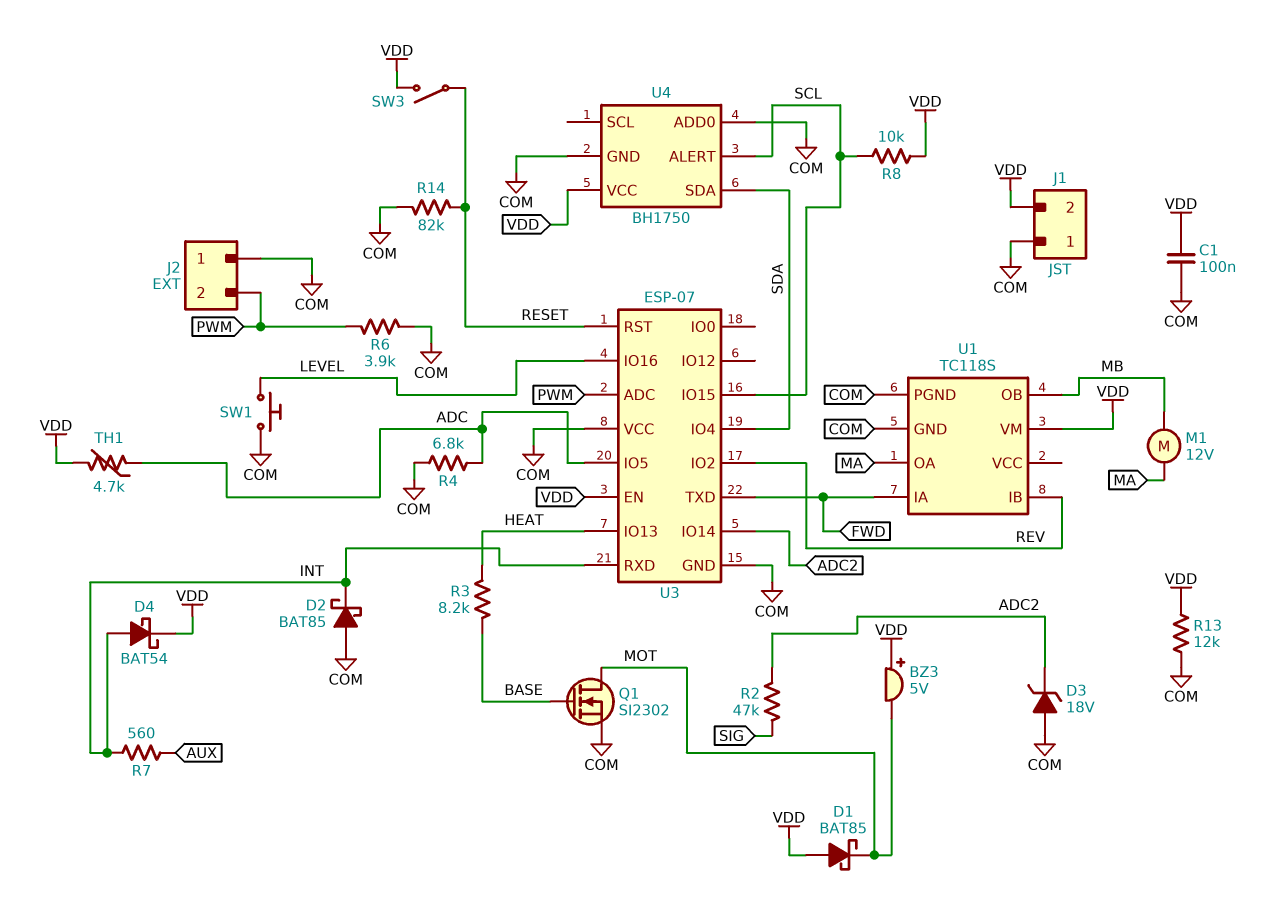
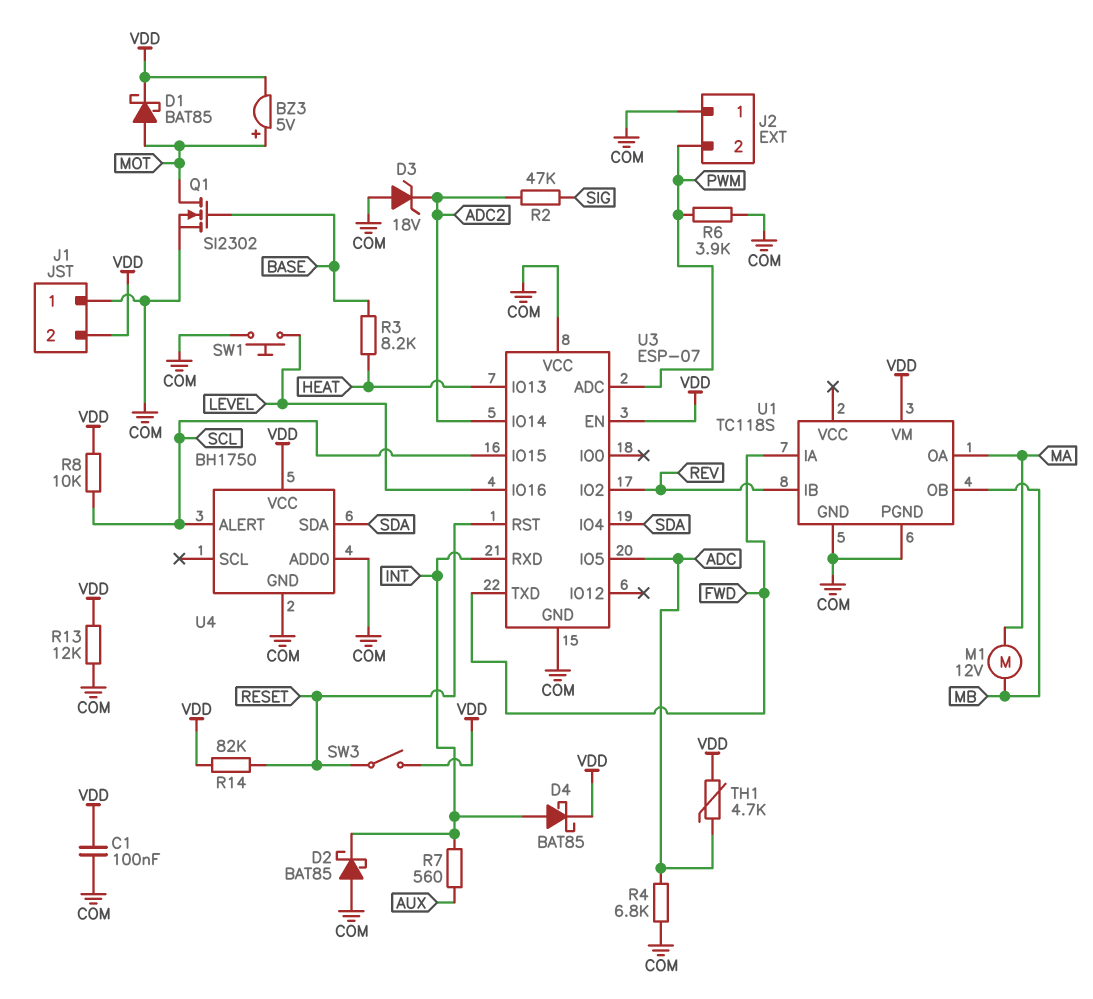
BZ3: buzzer 5V (plus VDD, minus MOT) -> buzzer 5V (plus MOT, minus VDD)
D1: schottky BAT85 (A VDD, K MOT) -> schottky BAT85 (A MOT, K VDD)
D4: schottky BAT54 (A INT, K VDD) -> schottky BAT85 (A INT, K VDD)
R14: 82k (COM, RESET) -> 82k (RESET, VDD)

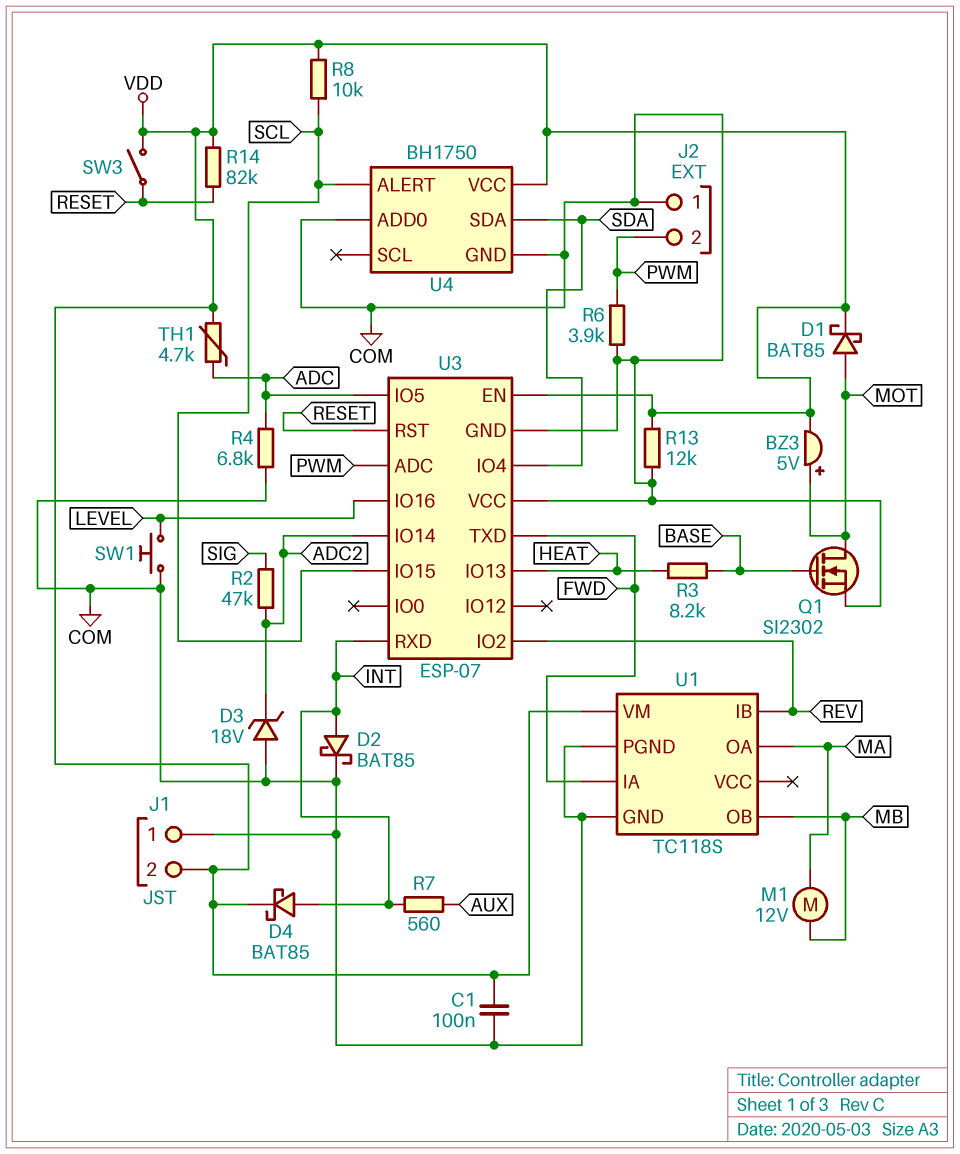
D2: schottky BAT85 (A COM, K INT) -> schottky BAT85 (A INT, K COM)

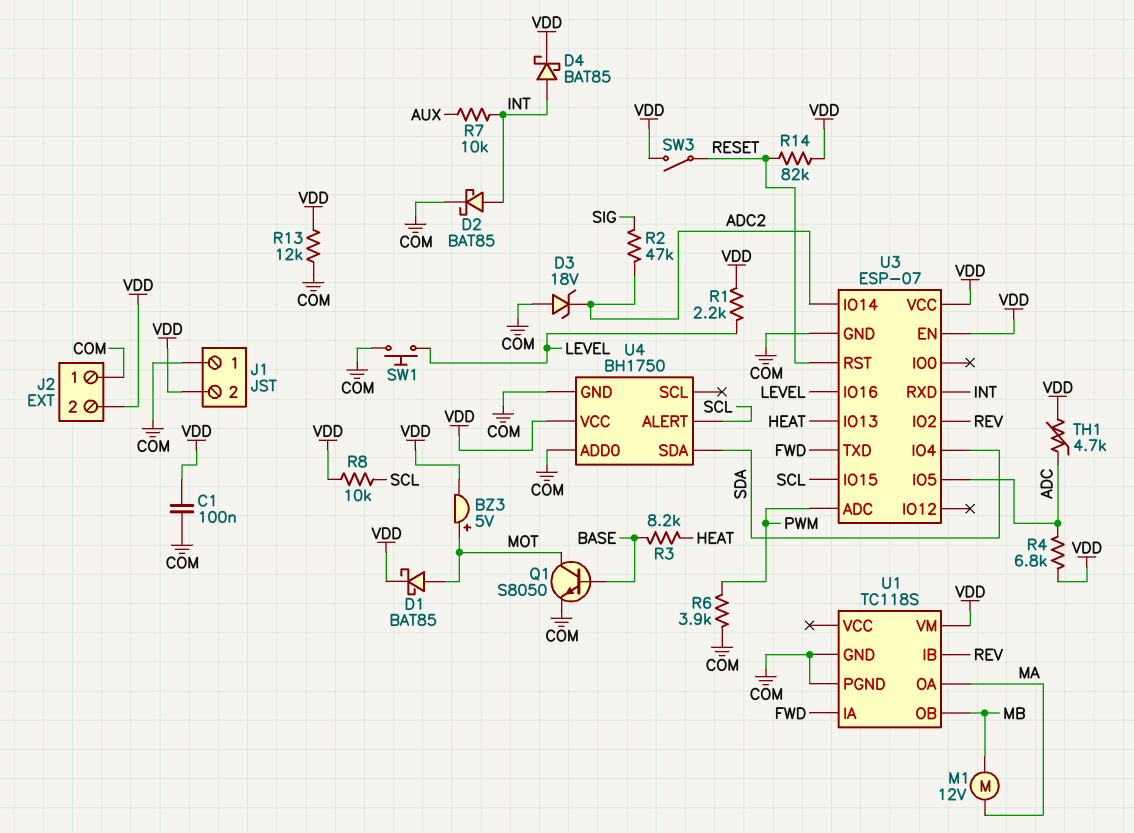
J2 pin 2: PWM -> VDD
Q1: NMOS SI2302 (G BASE, D MOT, S COM) -> NPN S8050 (B BASE, C MOT, E COM)
R1: none -> 2.2k (LEVEL, VDD)
R4: 6.8k (ADC, COM) -> 6.8k (ADC, VDD)
R7: 560 (AUX, INT) -> 10k (AUX, INT)
U3 pin VCC: COM -> VDD

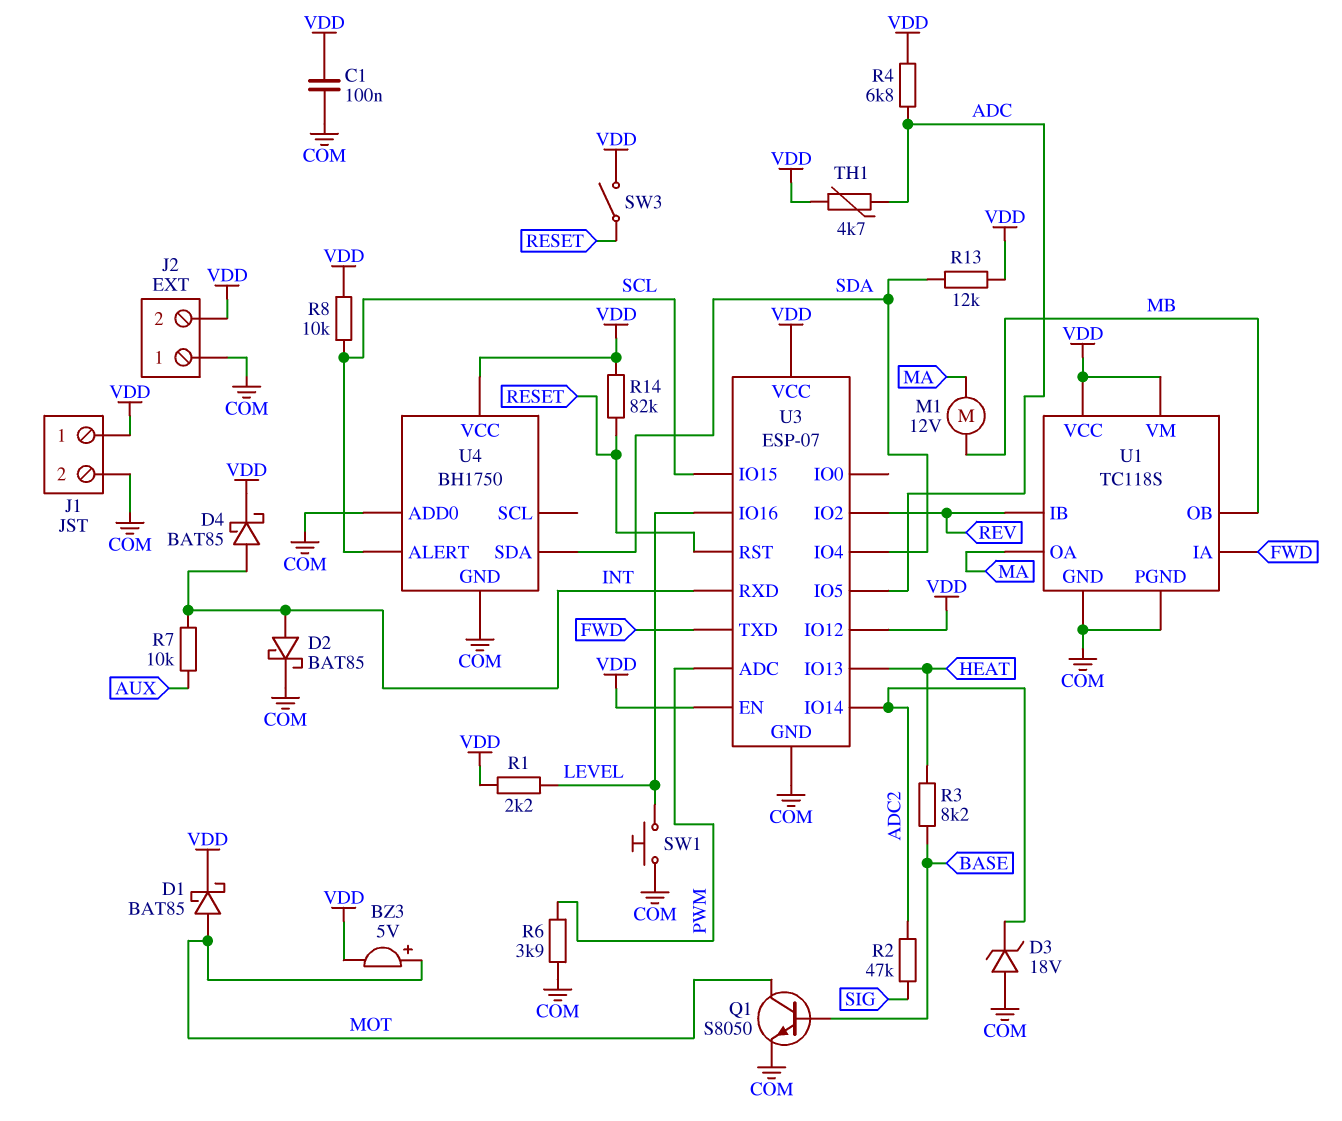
J1 pin 1: COM -> VDD
J1 pin 2: VDD -> COM
R13: 12k (COM, VDD) -> 12k (SDA, VDD)
U1 pin VCC: none -> VDD
U3 pin IO12: none -> VDD

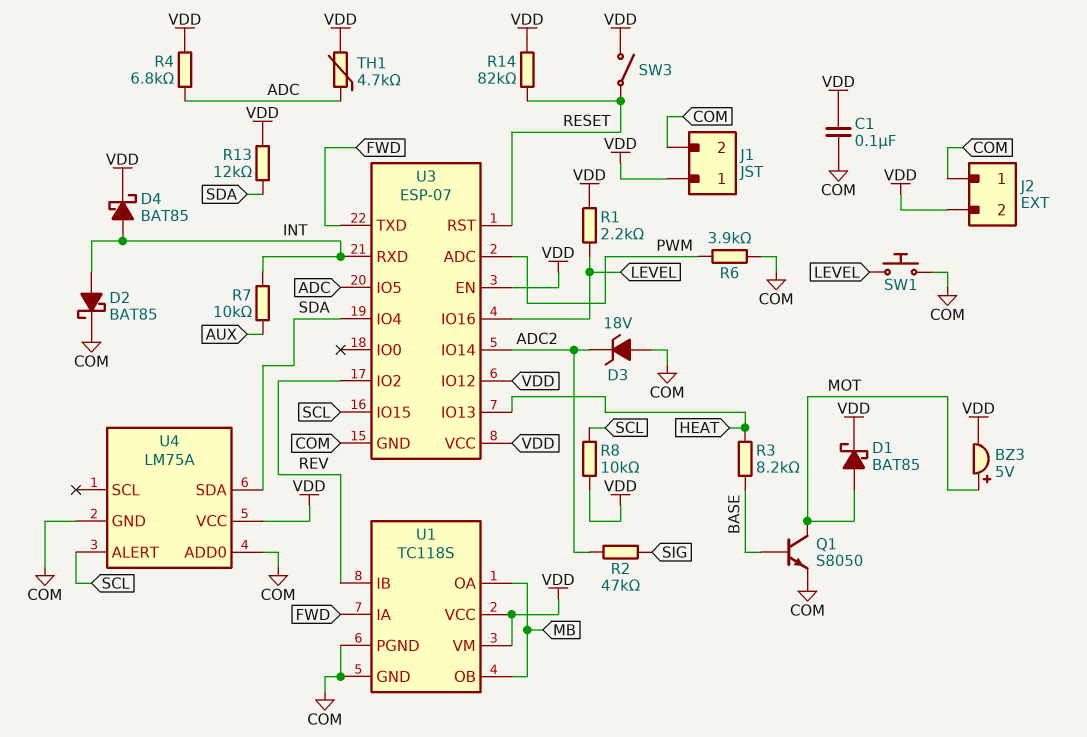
M1: motor 12V (MA, MB) -> none
U1 pin OA: MA -> MB
U4: BH1750 -> LM75A

